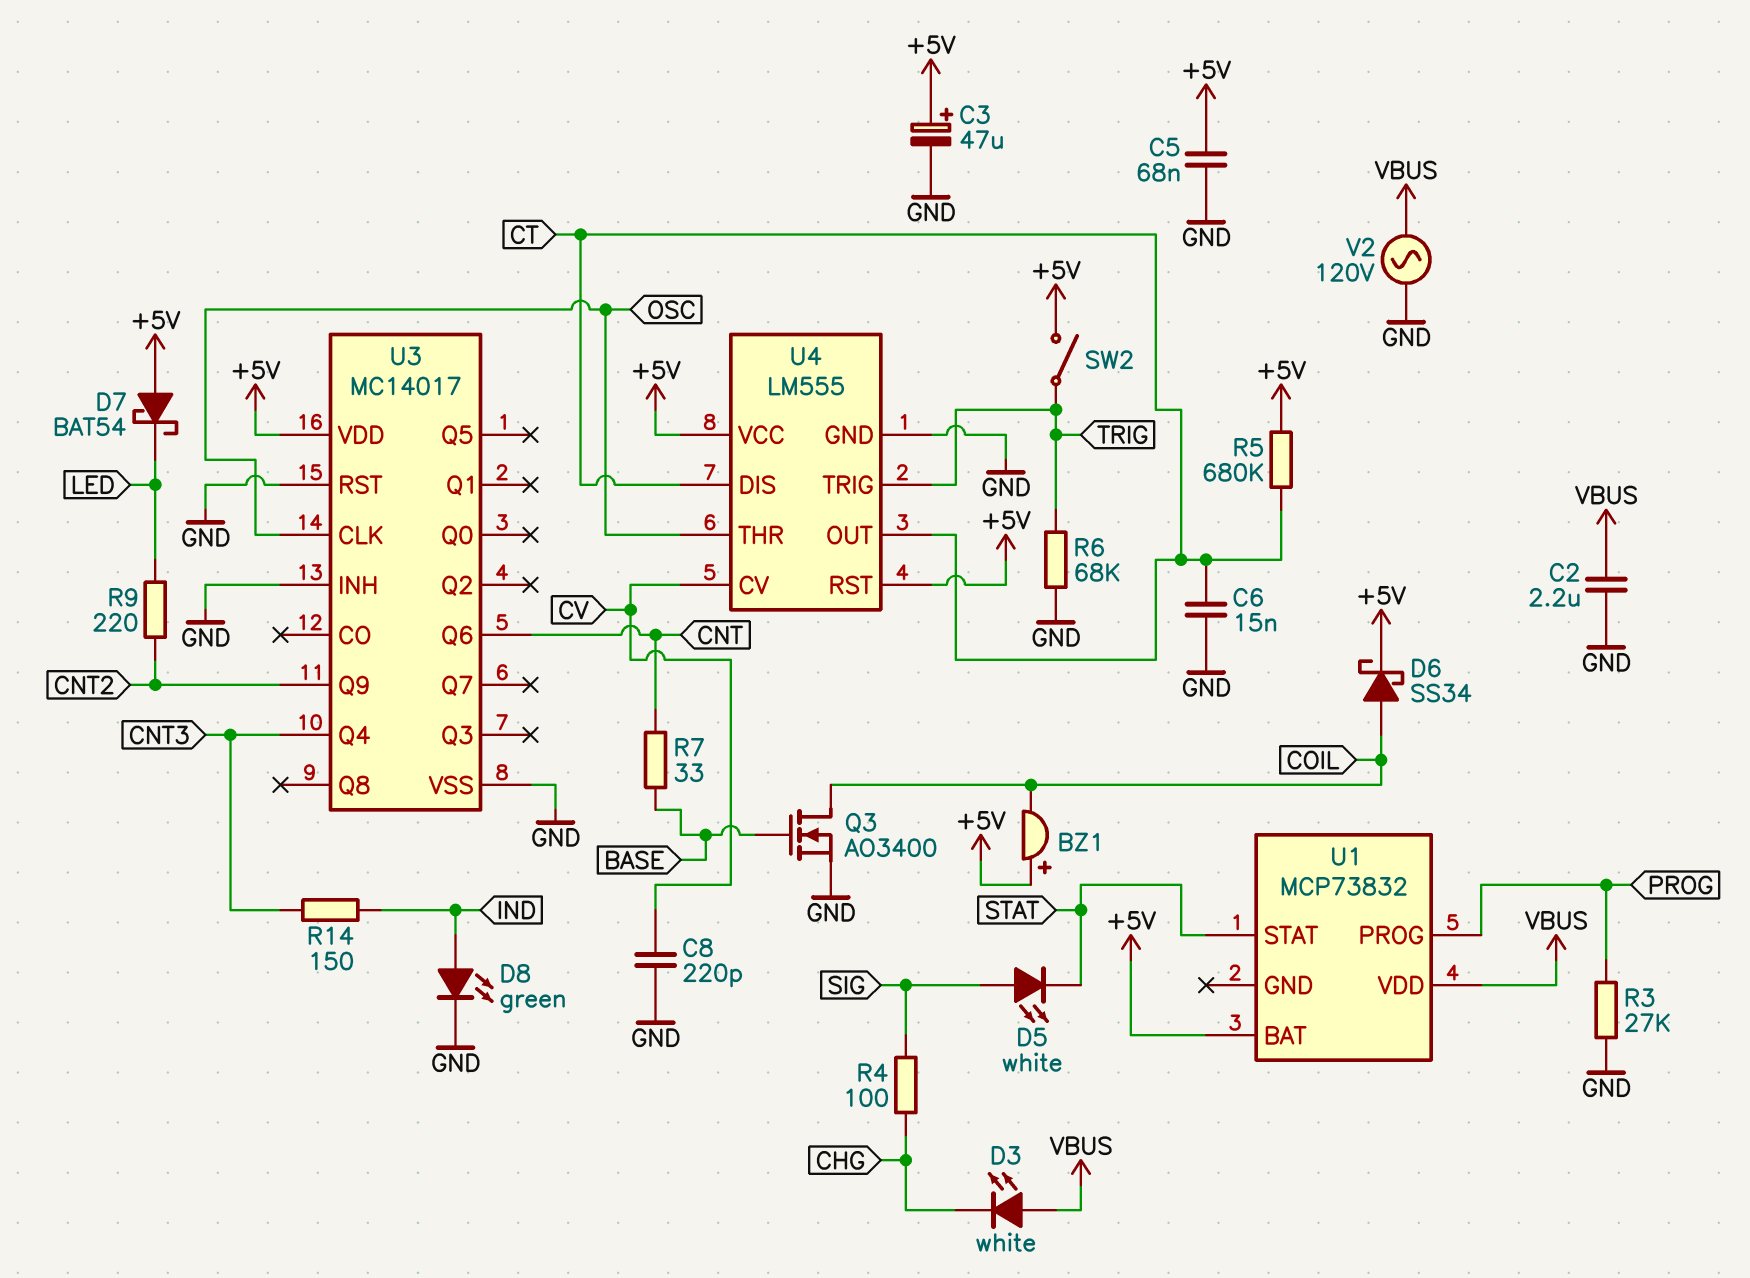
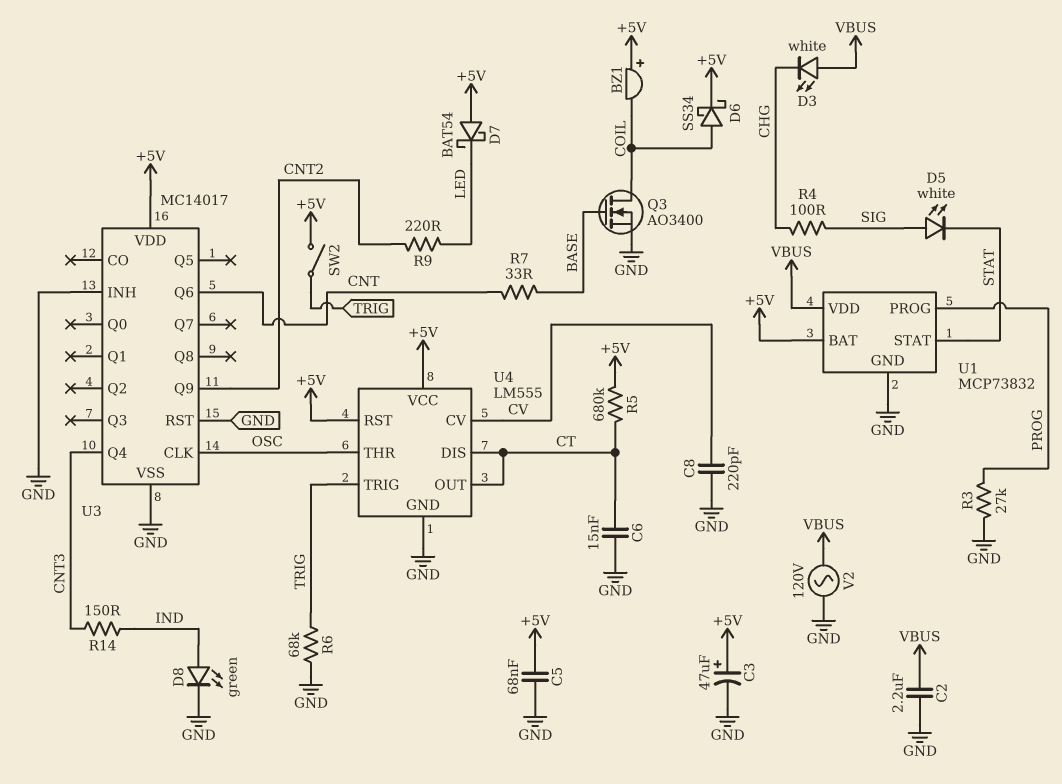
U1 pin GND: none -> GND

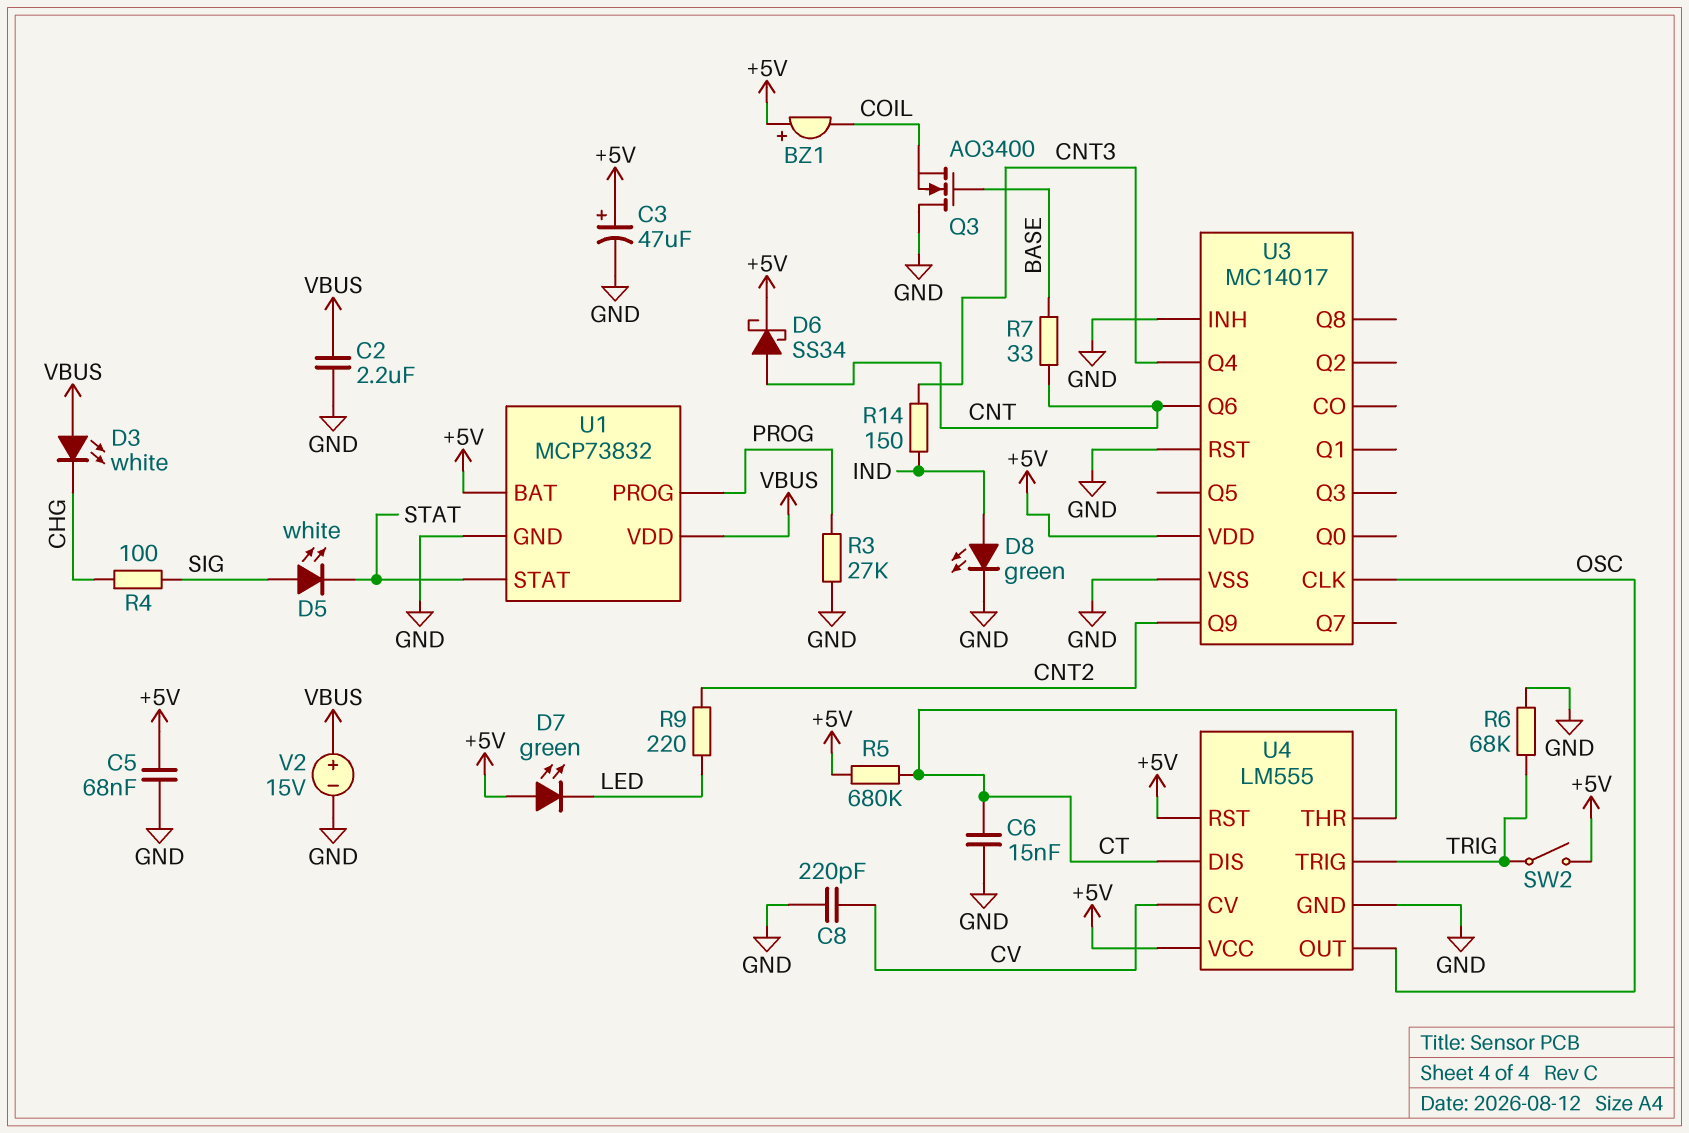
D6: schottky SS34 (A COIL, K +5V) -> schottky SS34 (A CNT, K +5V)
D7: schottky BAT54 (A +5V, K LED) -> LED green (A +5V, K LED)
Q3: NMOS AO3400 (G BASE, D COIL, S GND) -> NMOS AO3400 (G BASE, D GND, S COIL)
U4 pin OUT: CT -> OSC
U4 pin THR: OSC -> CT
V2: AC 120V (GND, VBUS) -> 15V (plus VBUS, minus GND)

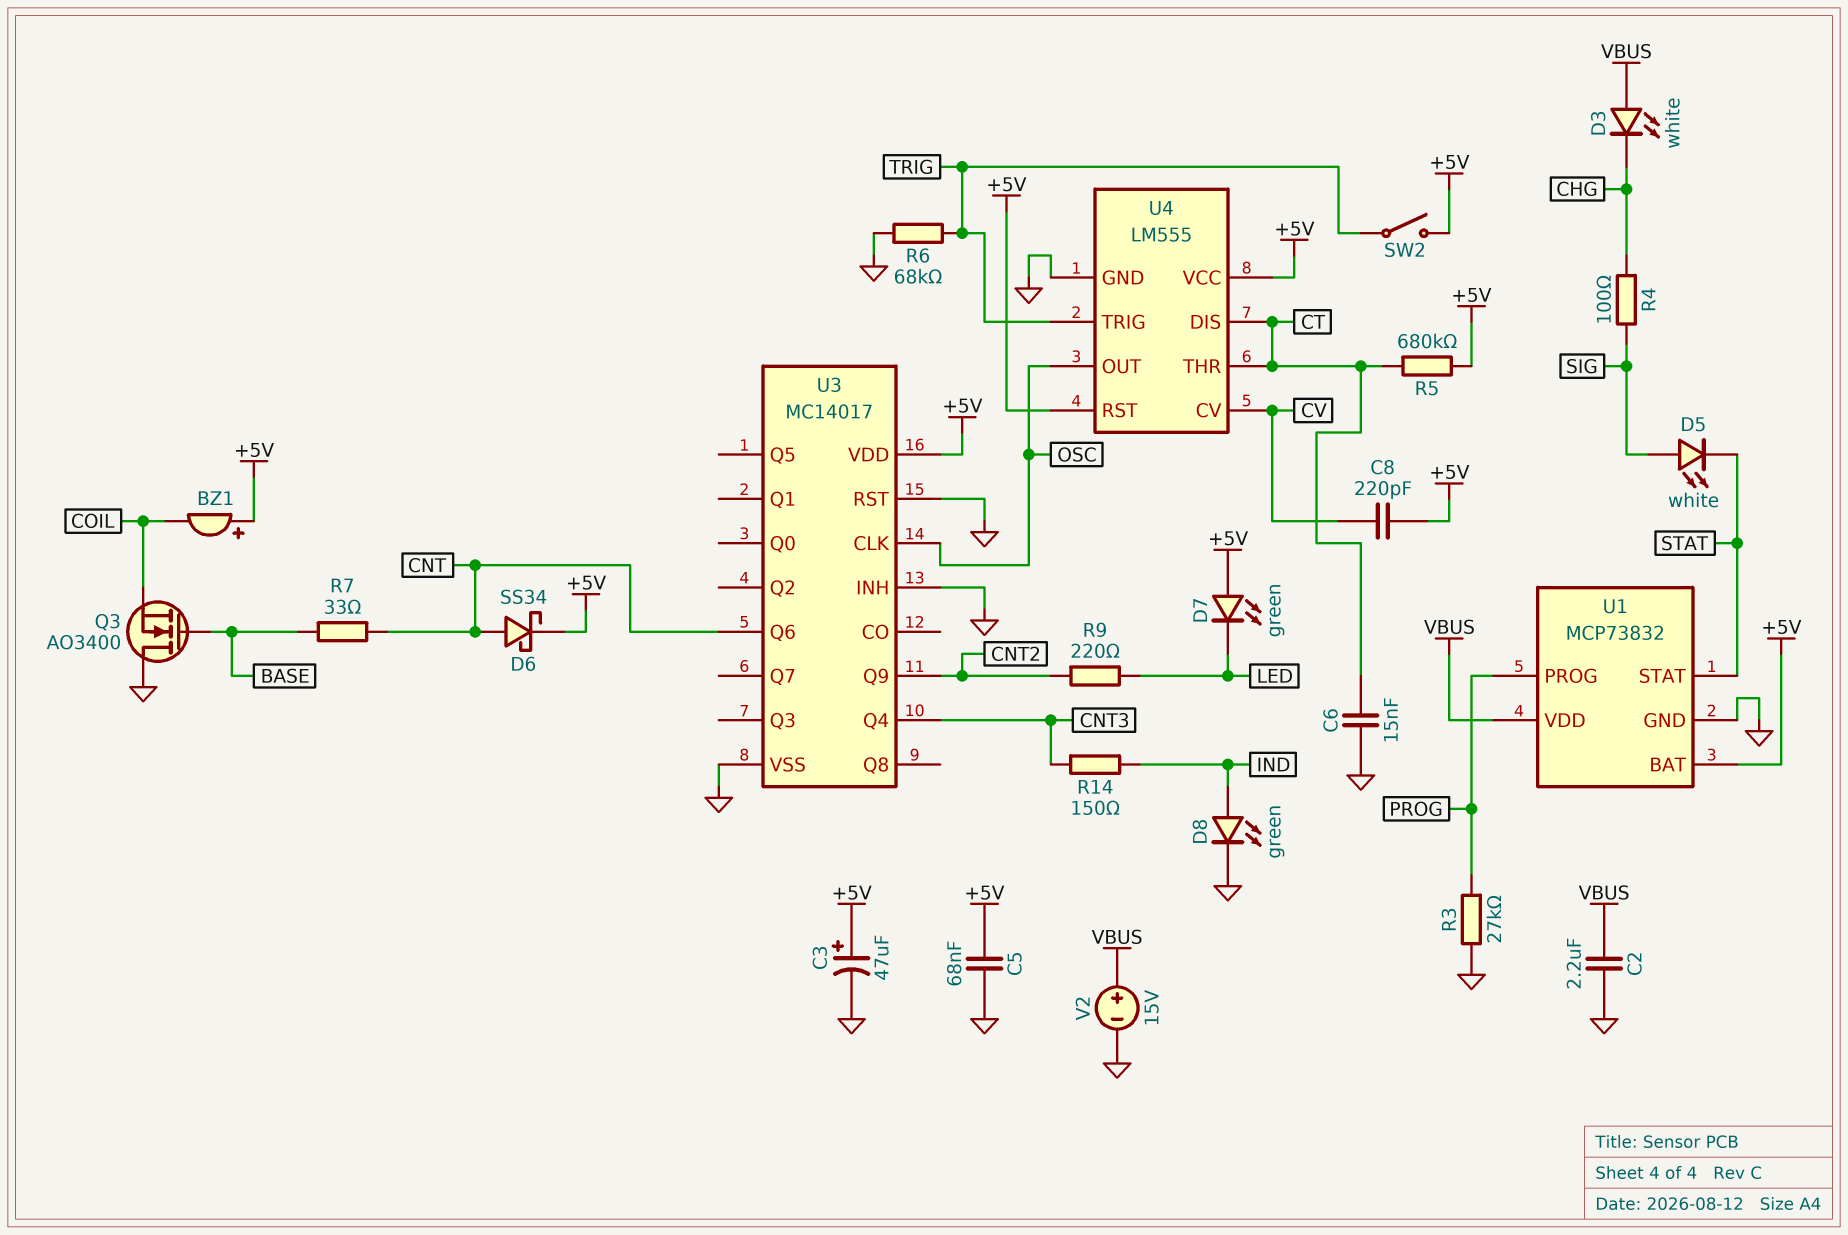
C8: 220pF (CV, GND) -> 220pF (+5V, CV)

